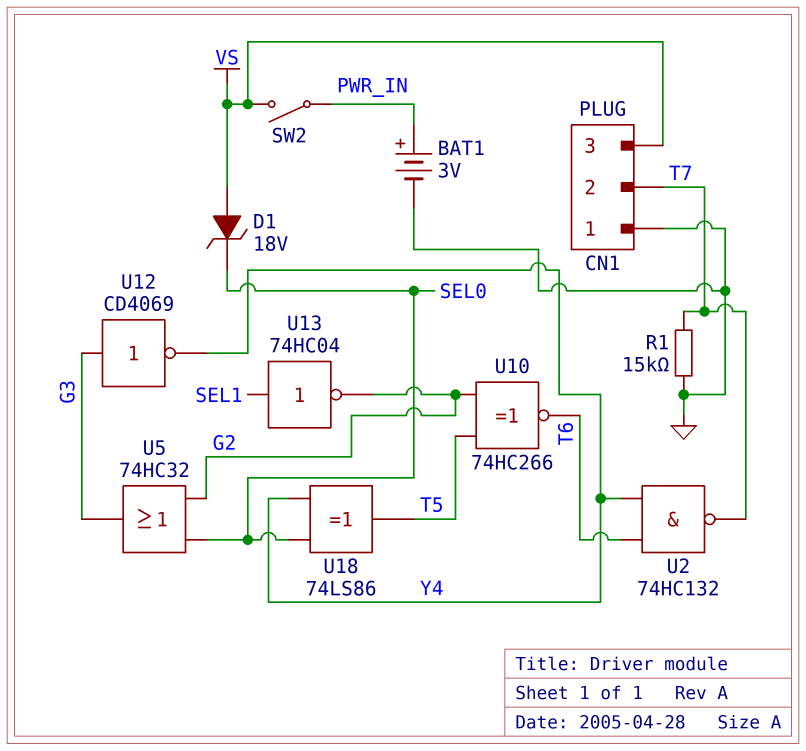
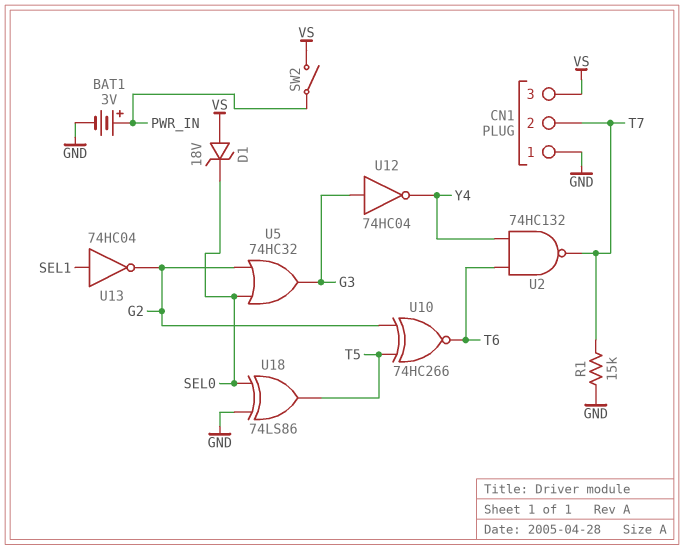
U12: NOT CD4069 (in G3, out Y4) -> NOT 74HC04 (in G3, out Y4)
U18: XOR 74LS86 (in SEL0, in Y4, out T5) -> XOR 74LS86 (in GND, in SEL0, out T5)

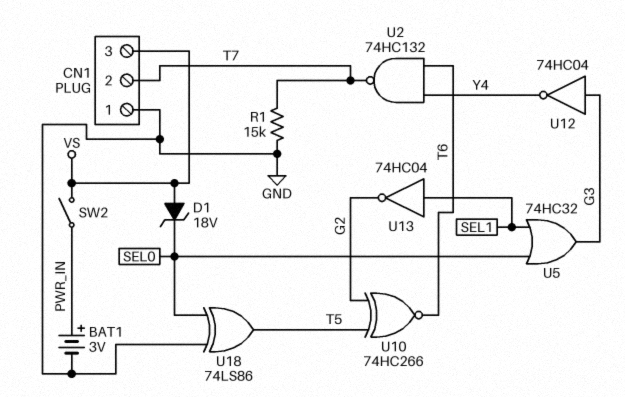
U5: OR 74HC32 (in G2, in SEL0, out G3) -> OR 74HC32 (in SEL0, in SEL1, out G3)

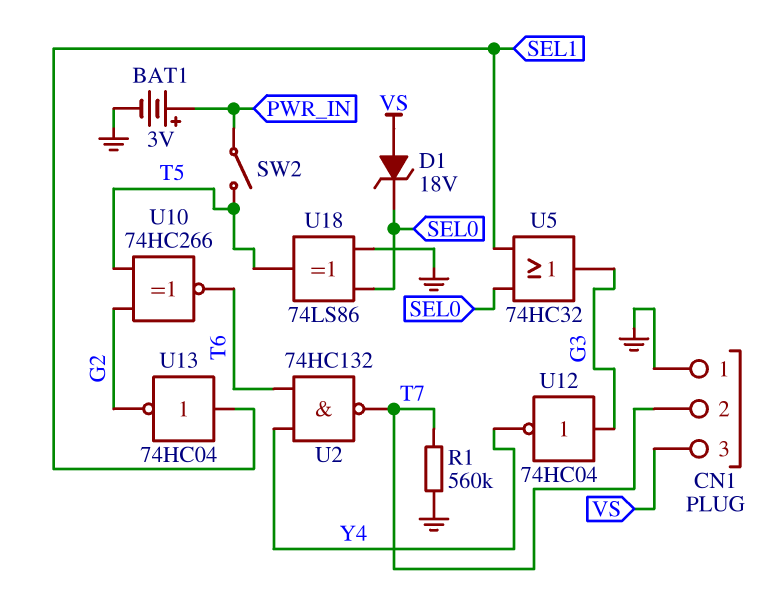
R1: 15k (GND, T7) -> 560k (GND, T7)
SW2: switch (PWR_IN, VS) -> switch (PWR_IN, T5)

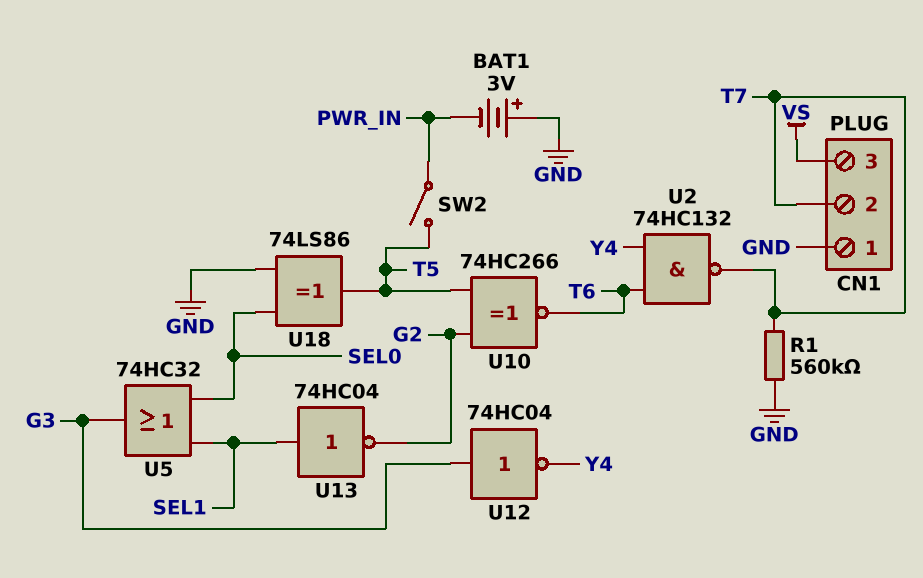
BAT1: 3V (plus PWR_IN, minus GND) -> 3V (plus GND, minus PWR_IN)
D1: zener 18V (A VS, K SEL0) -> none

